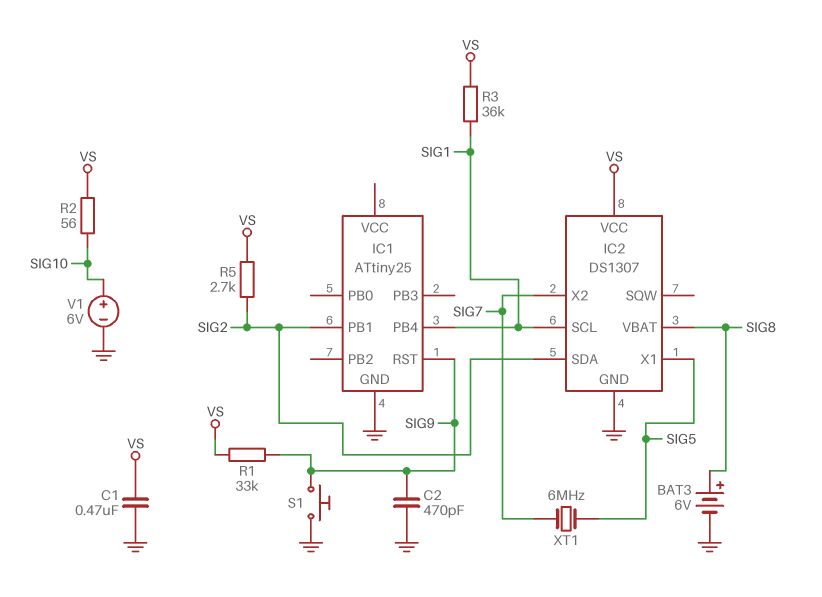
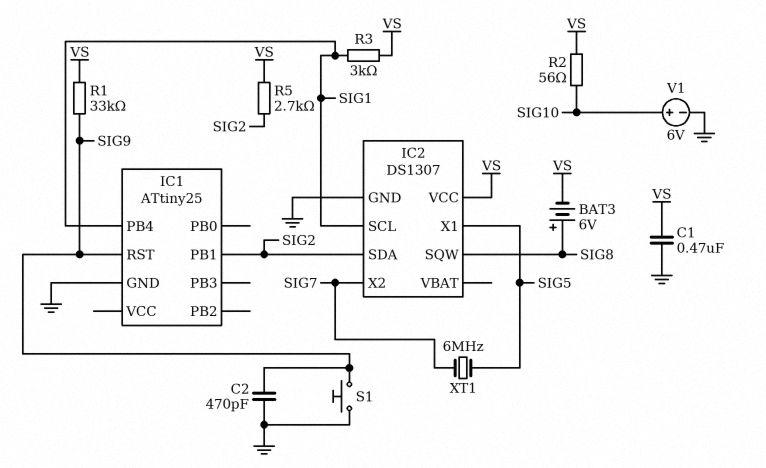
BAT3: 6V (plus SIG8, minus GND) -> 6V (plus SIG8, minus VS)
IC2 pin SQW: none -> SIG8
IC2 pin VBAT: SIG8 -> none
R3: 36k (SIG1, VS) -> 3k (SIG1, VS)

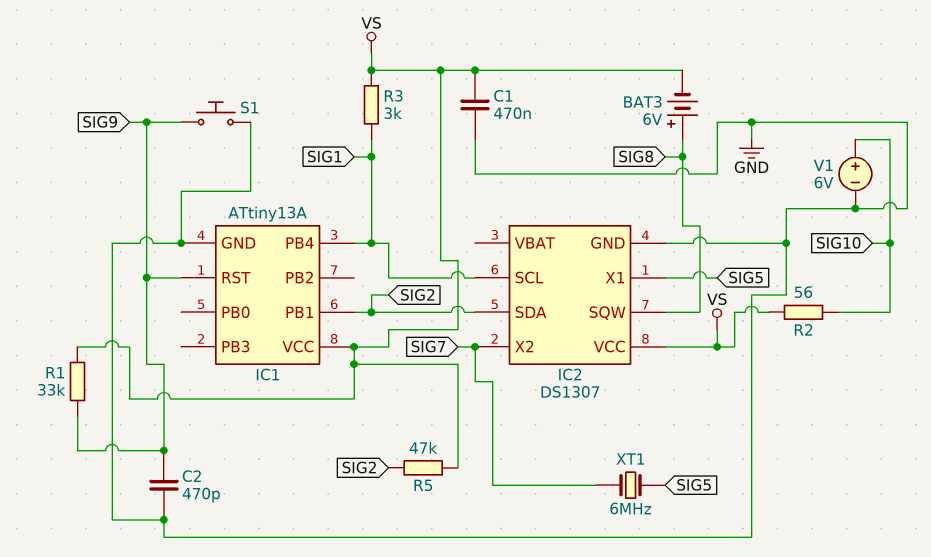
IC1: ATtiny25 -> ATtiny13A
IC1 pin VCC: none -> VS
R5: 2.7k (SIG2, VS) -> 47k (SIG2, VS)

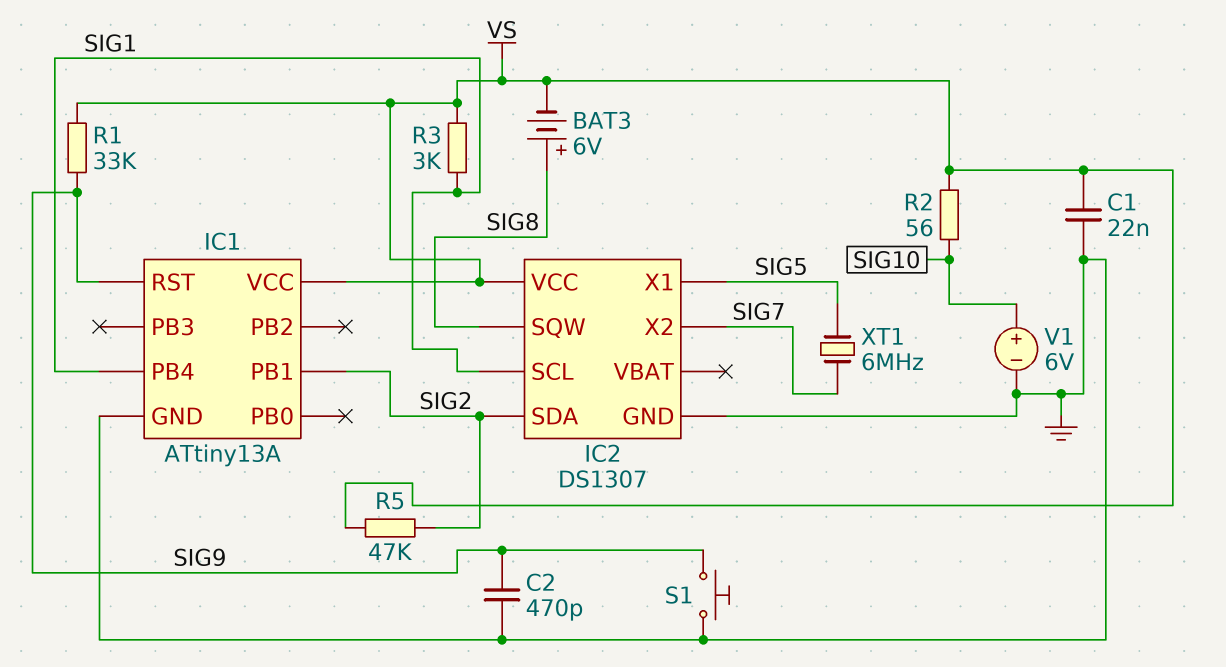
C1: 470nF (GND, VS) -> 22nF (GND, VS)

